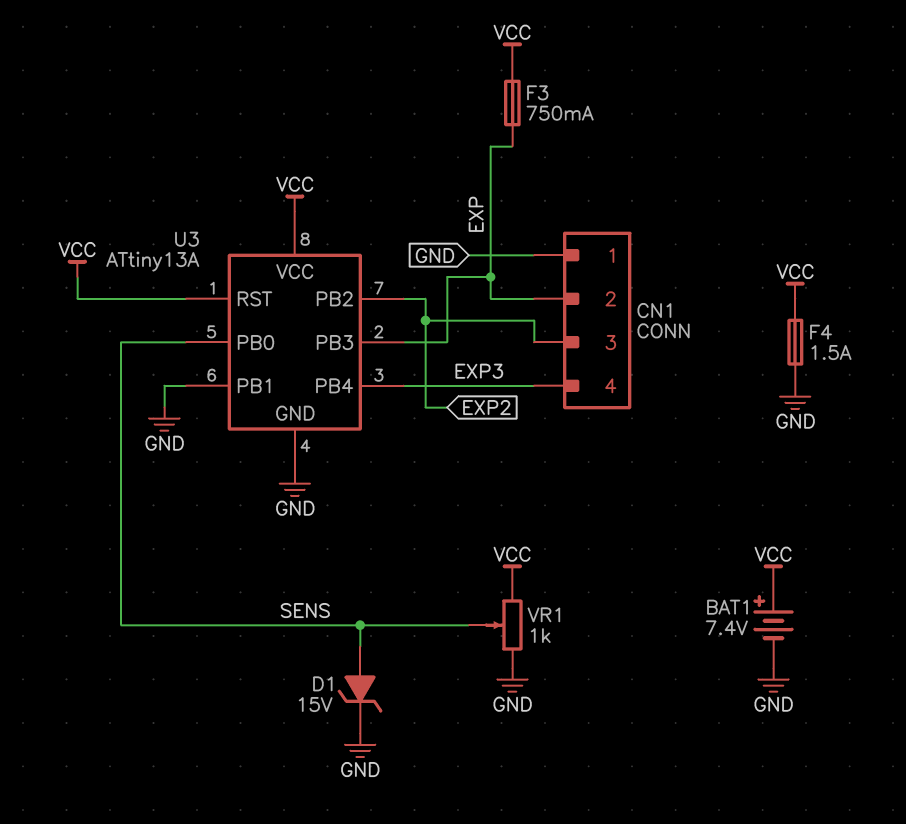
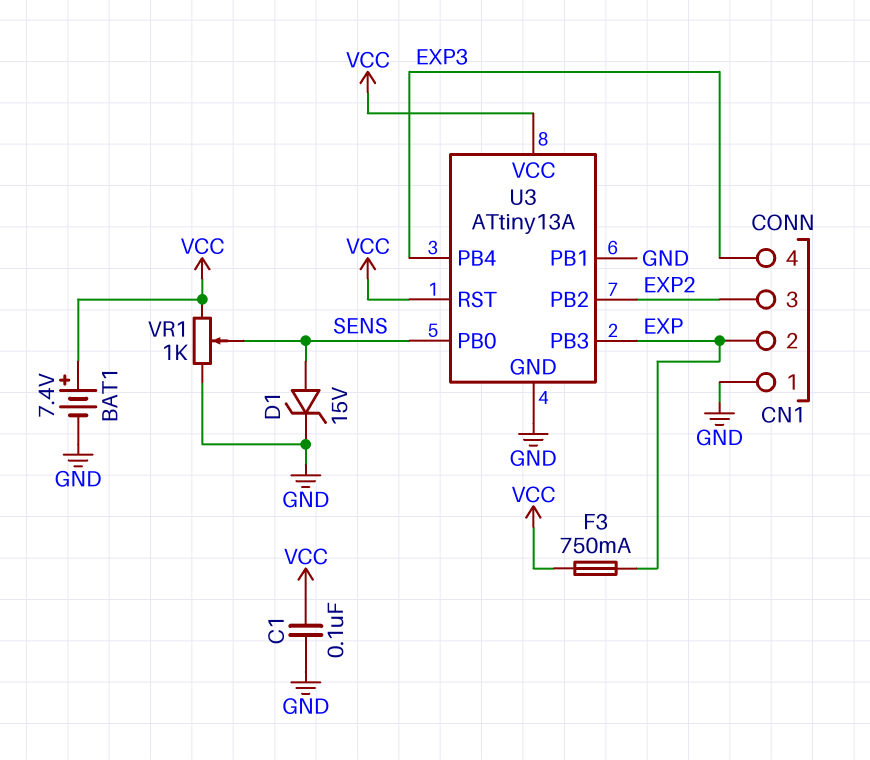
C1: none -> 100nF (GND, VCC)
F4: 1.5A (GND, VCC) -> none

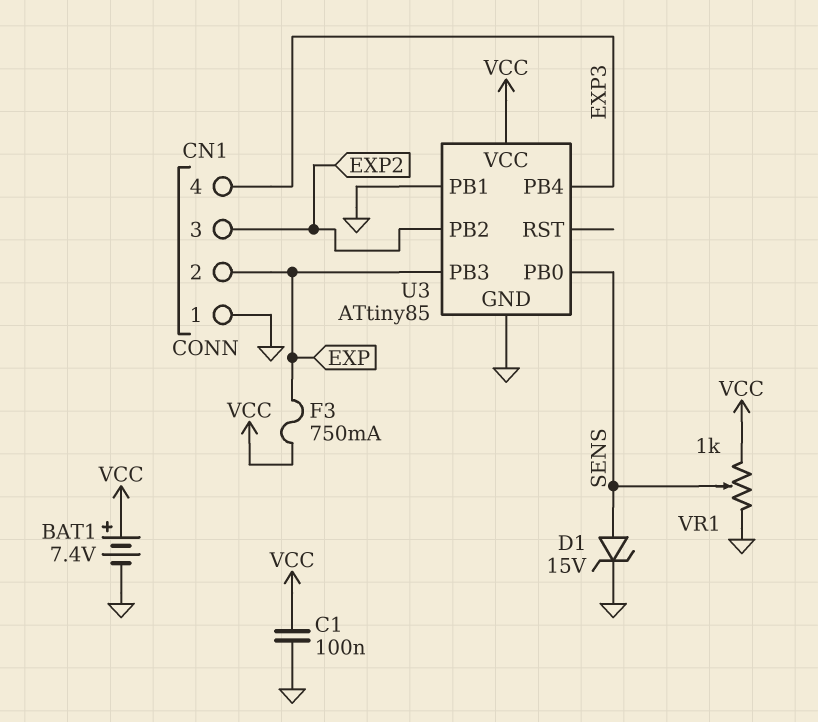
U3: ATtiny13A -> ATtiny85
U3 pin RST: VCC -> none

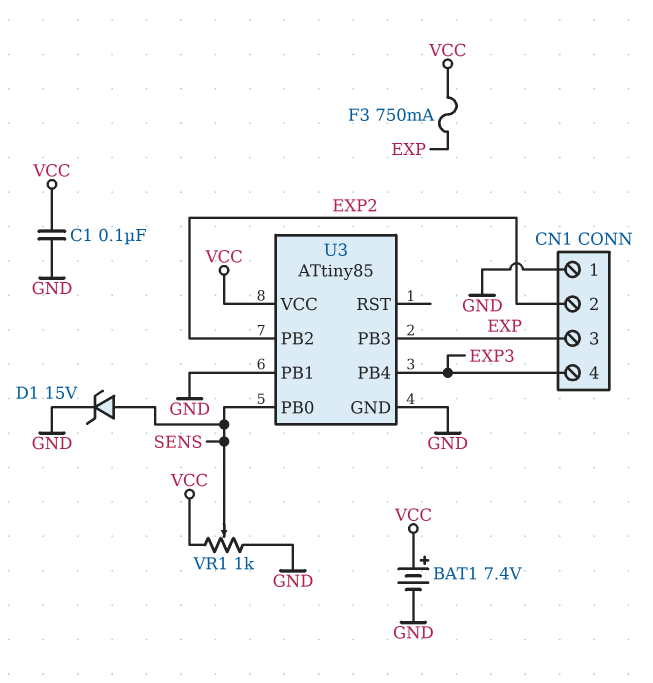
CN1 pin 2: EXP -> EXP2
CN1 pin 3: EXP2 -> EXP

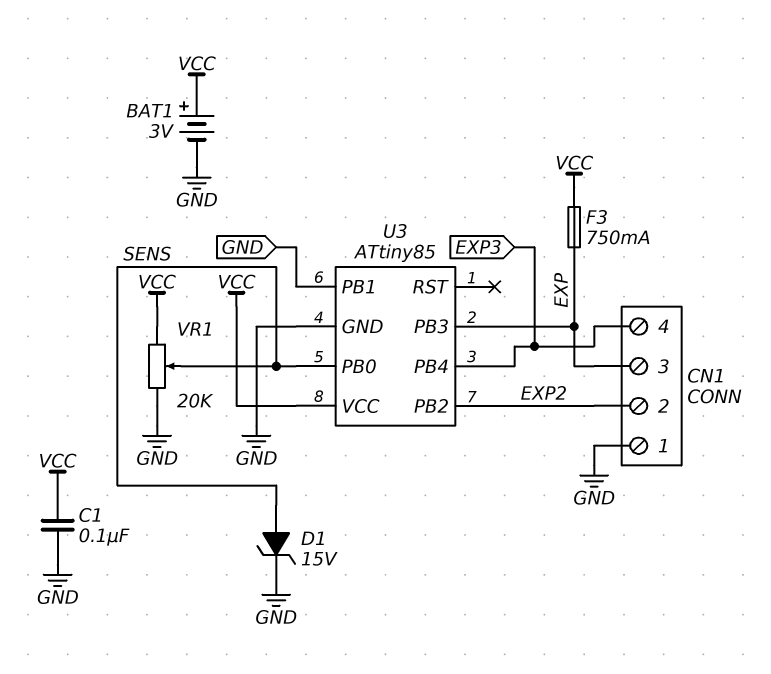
BAT1: 7.4V (plus VCC, minus GND) -> 3V (plus VCC, minus GND)
VR1: 1k (GND, VCC, wiper SENS) -> 20k (GND, VCC, wiper SENS)

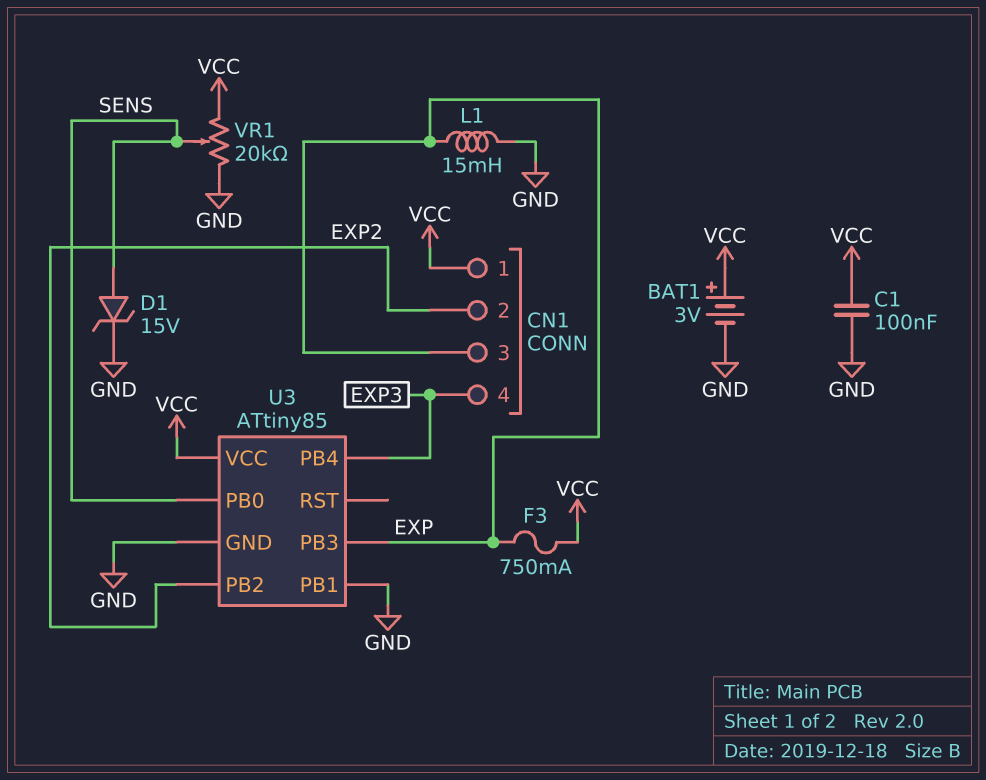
CN1 pin 1: GND -> VCC
L1: none -> 15mH (EXP, GND)

